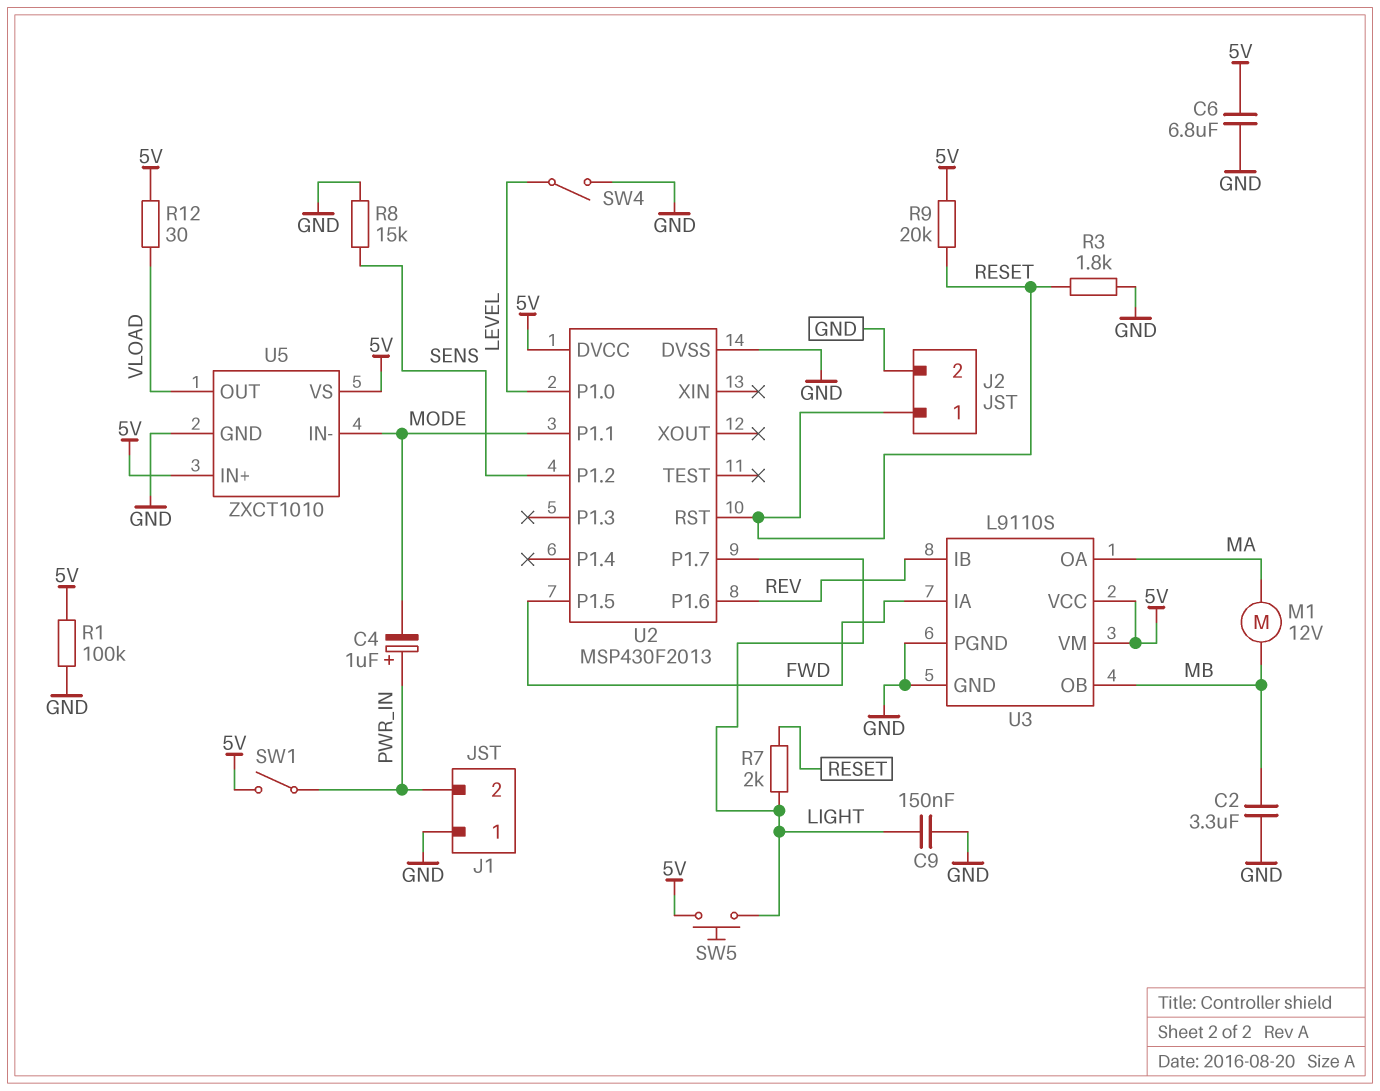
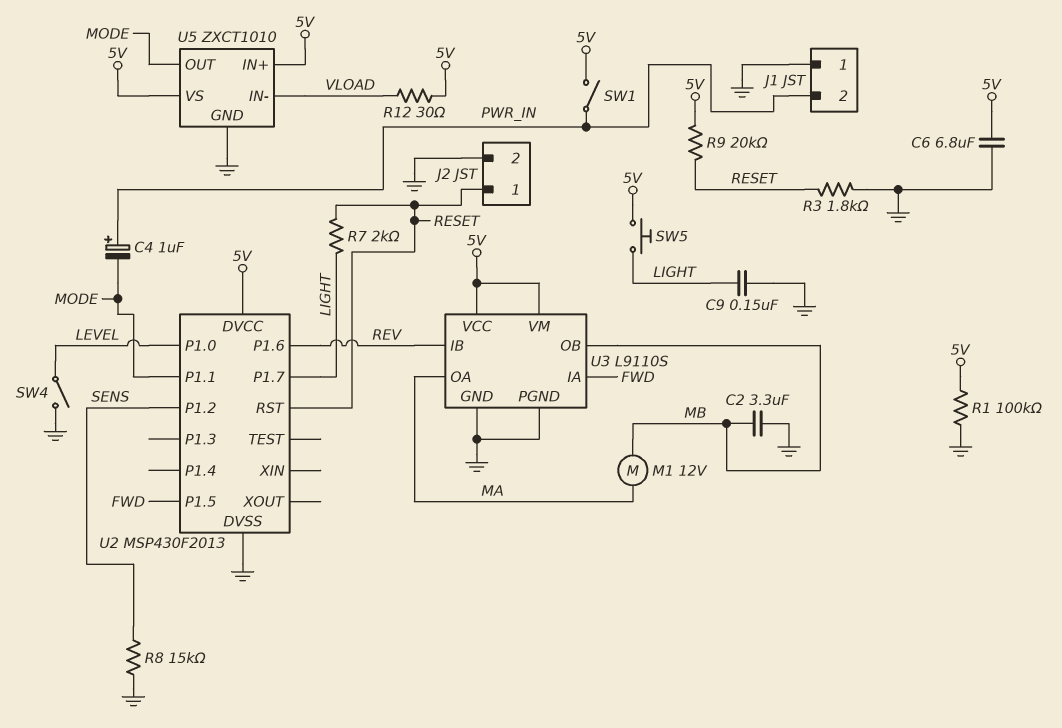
U5 pin IN-: MODE -> VLOAD
U5 pin OUT: VLOAD -> MODE

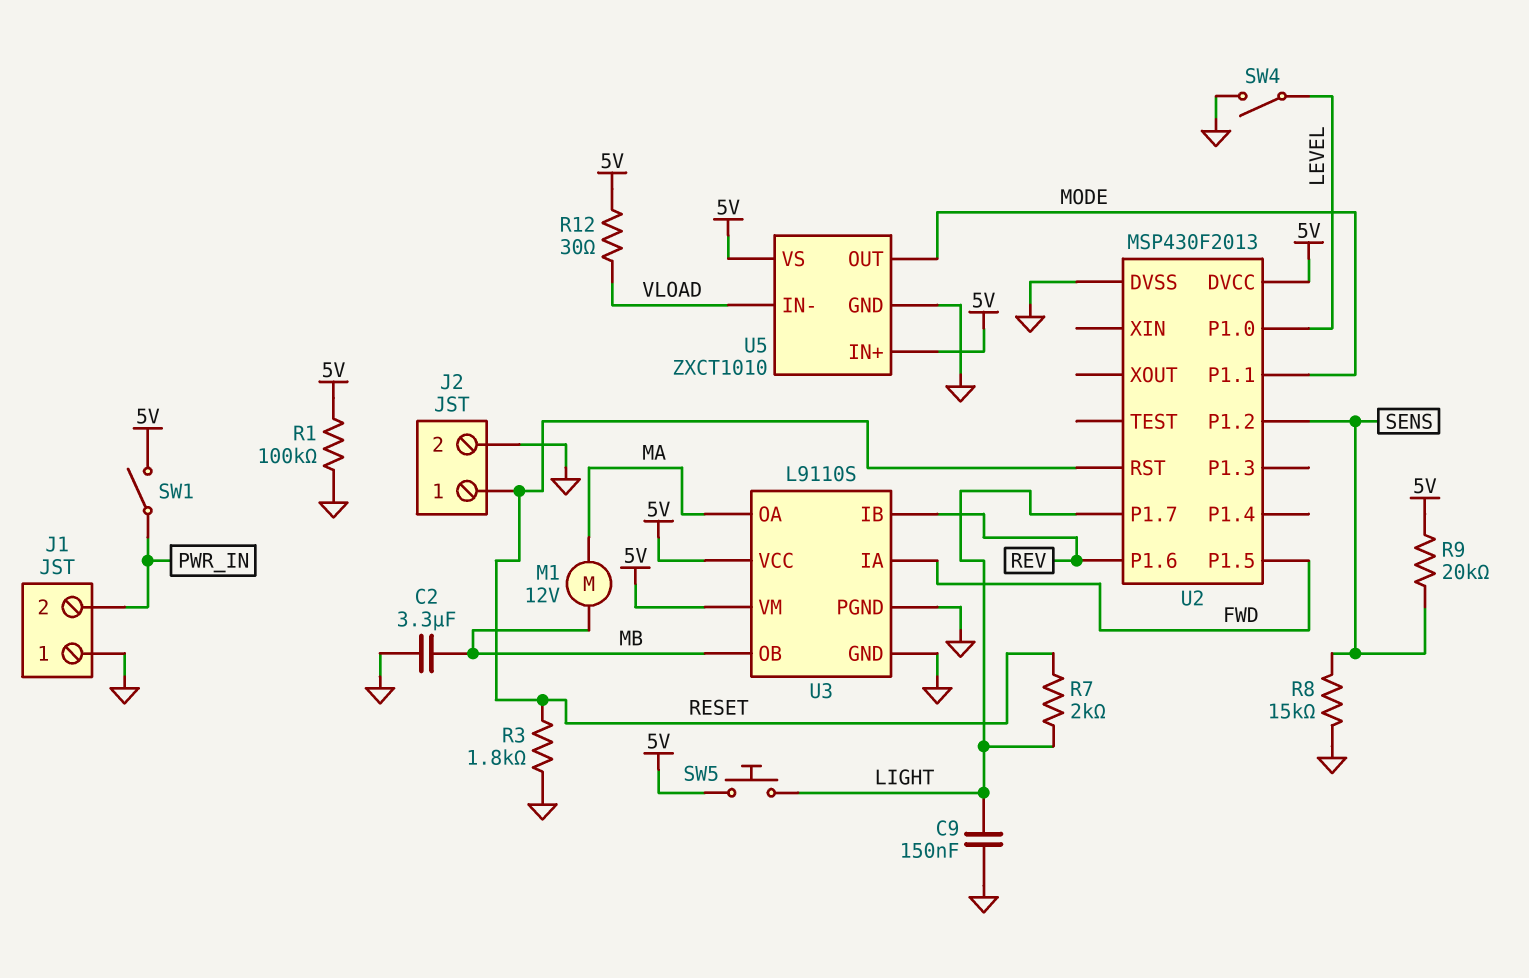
C4: 1uF (plus PWR_IN, minus MODE) -> none
C6: 6.8uF (5V, GND) -> none
R9: 20k (5V, RESET) -> 20k (5V, SENS)

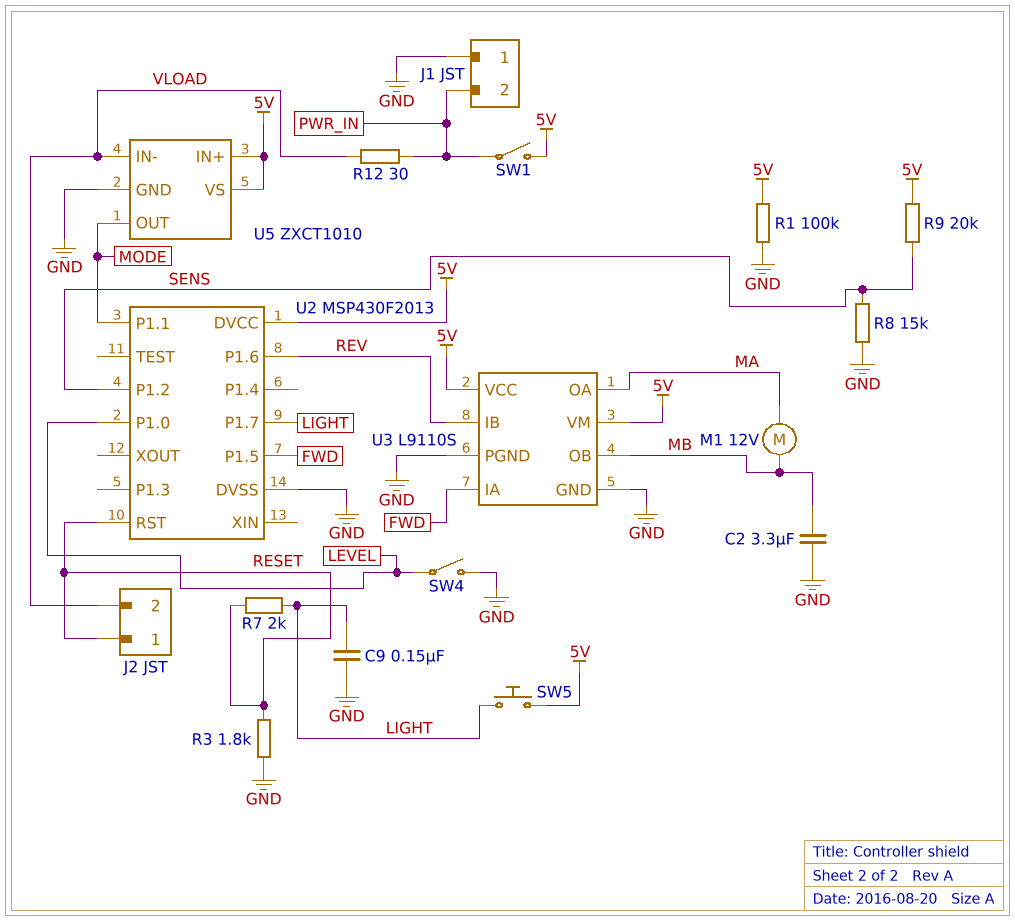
J2 pin 2: GND -> VLOAD
R12: 30 (5V, VLOAD) -> 30 (PWR_IN, VLOAD)

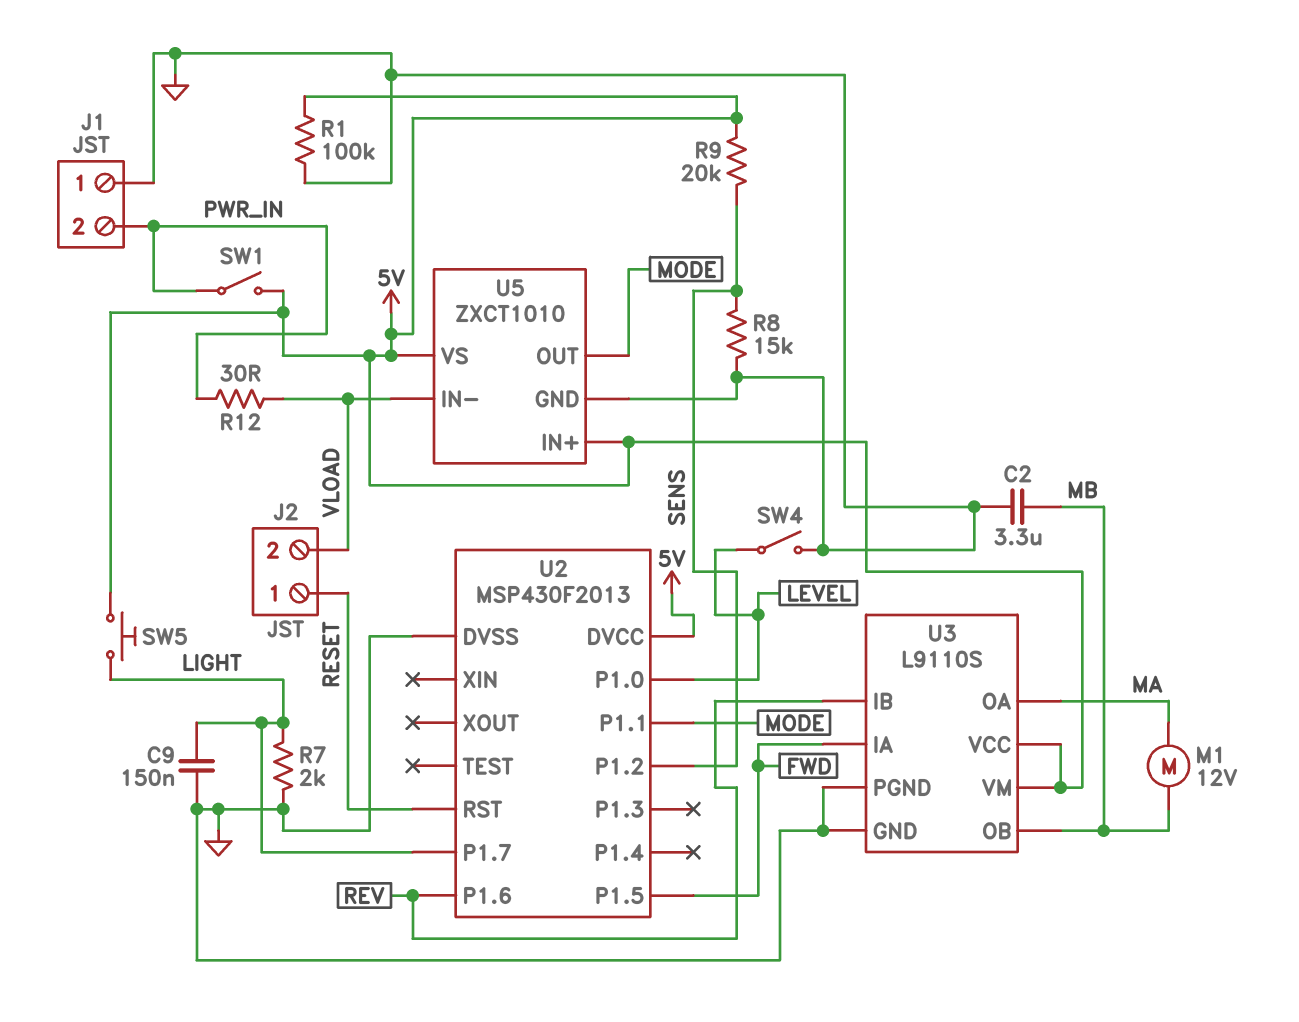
R3: 1.8k (GND, RESET) -> none
R7: 2k (LIGHT, RESET) -> 2k (GND, LIGHT)

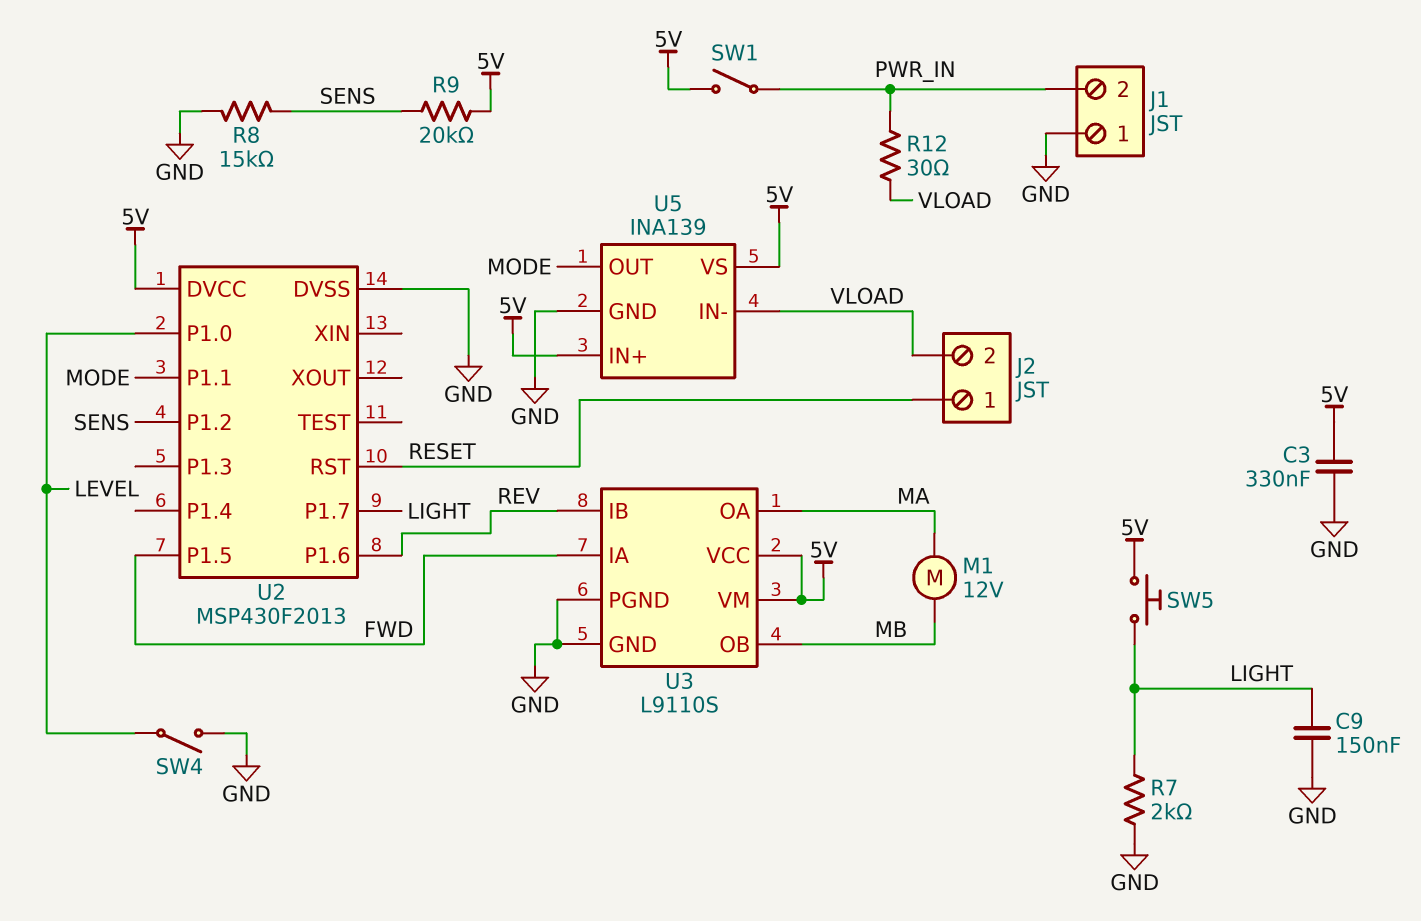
C2: 3.3uF (GND, MB) -> none
C3: none -> 330nF (5V, GND)
R1: 100k (5V, GND) -> none
U5: ZXCT1010 -> INA139

